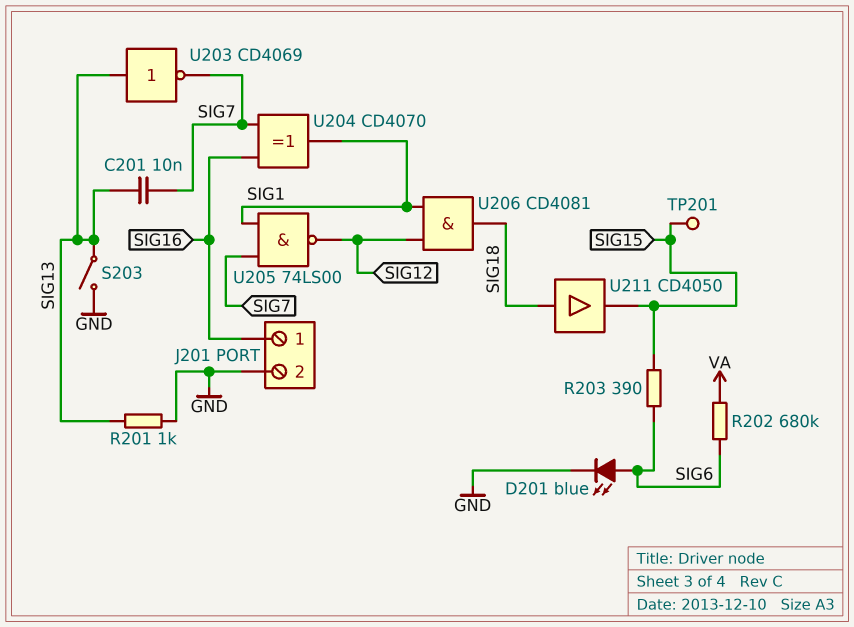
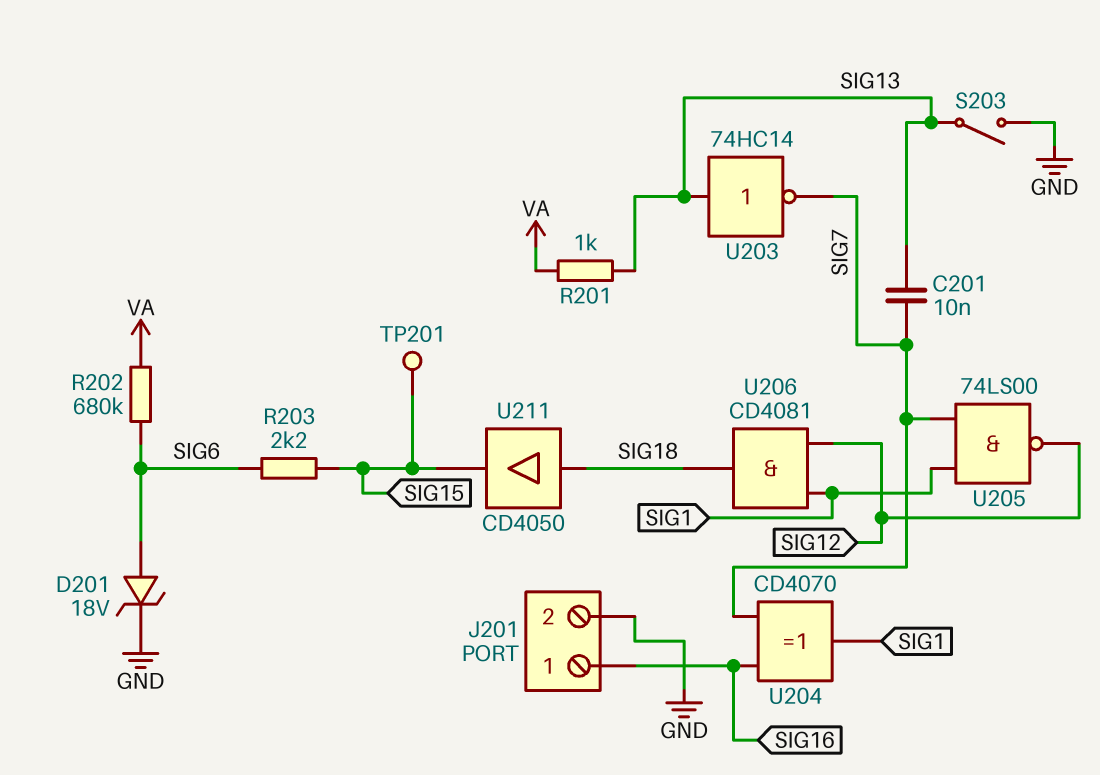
D201: LED blue (A SIG6, K GND) -> zener 18V (A SIG6, K GND)
R201: 1k (GND, SIG13) -> 1k (SIG13, VA)
R203: 390 (SIG6, SIG15) -> 2.2k (SIG6, SIG15)
U203: NOT CD4069 (in SIG13, out SIG7) -> NOT 74HC14 (in SIG13, out SIG7)

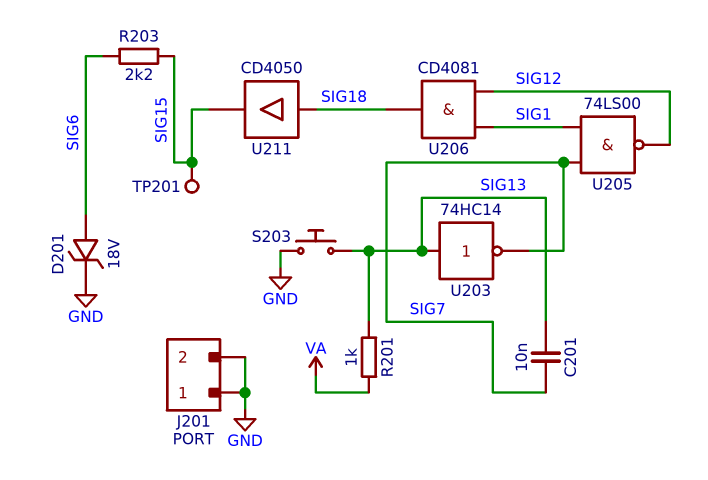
J201 pin 1: SIG16 -> GND
R202: 680k (SIG6, VA) -> none
S203: switch (GND, SIG13) -> button (GND, SIG13)
U204: XOR CD4070 (in SIG7, in SIG16, out SIG1) -> none

